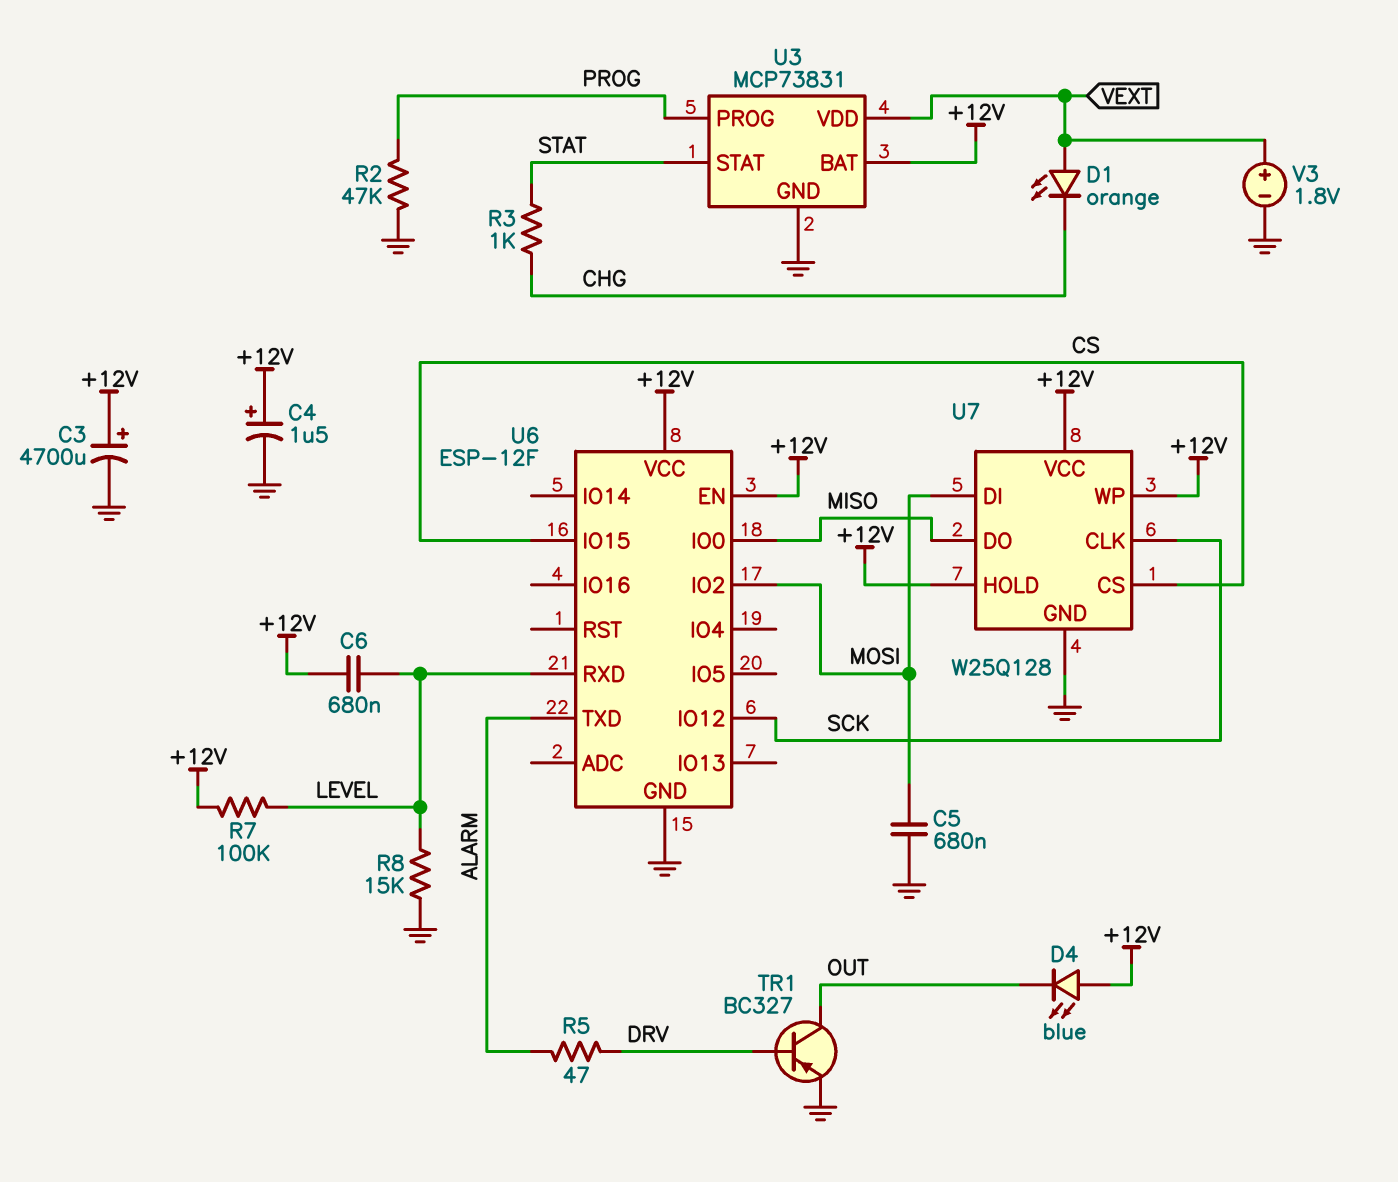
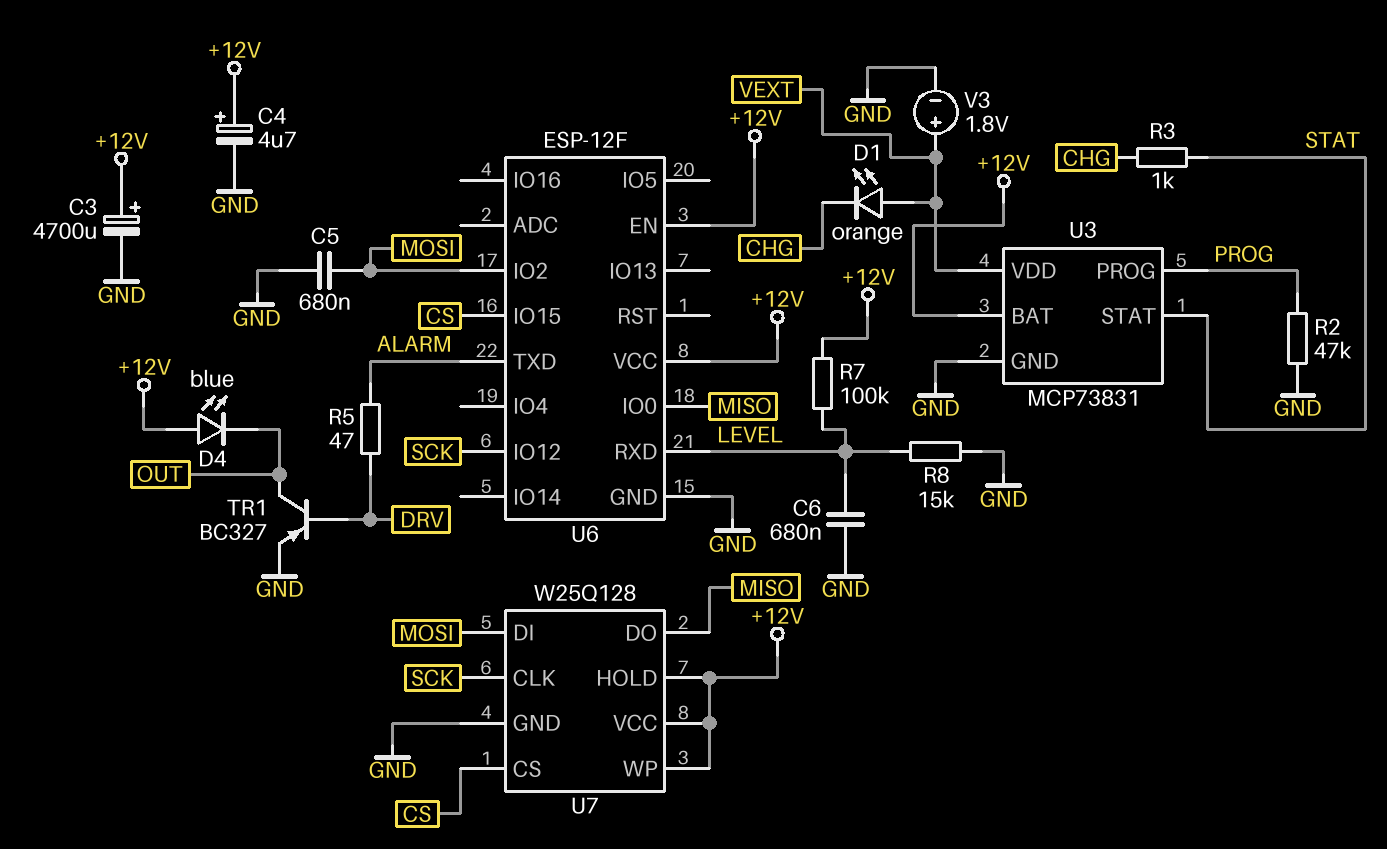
C4: 1.5uF (plus +12V, minus GND) -> 4.7uF (plus +12V, minus GND)
C6: 680nF (+12V, LEVEL) -> 680nF (GND, LEVEL)

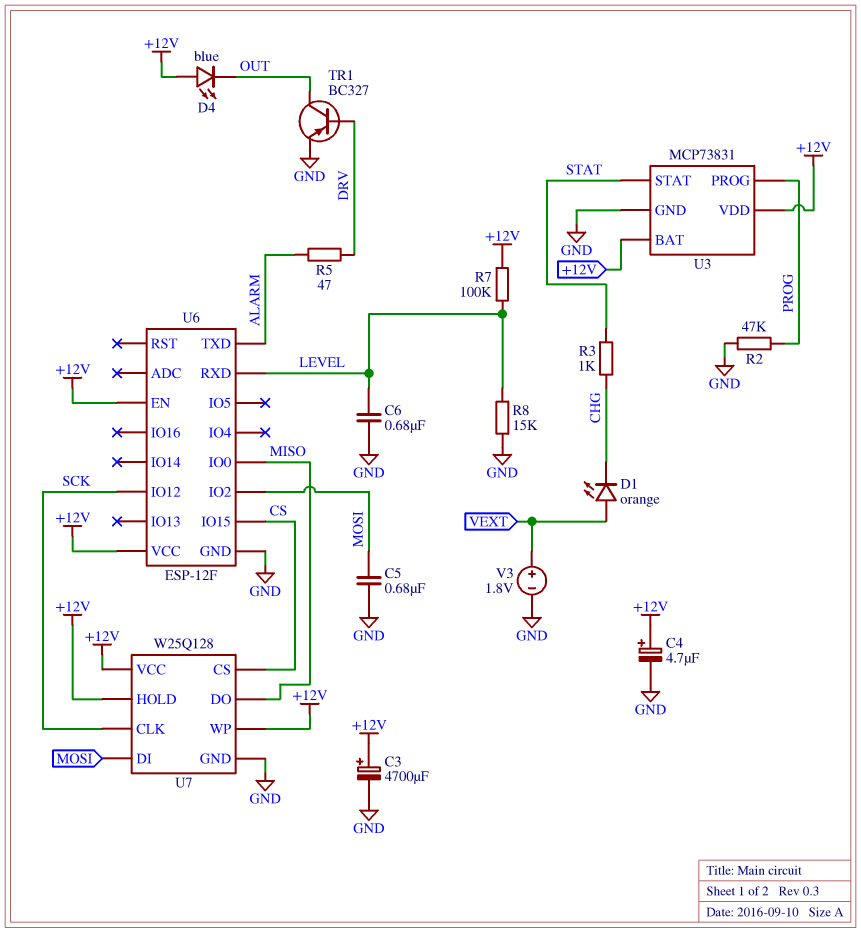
U3 pin VDD: VEXT -> +12V

